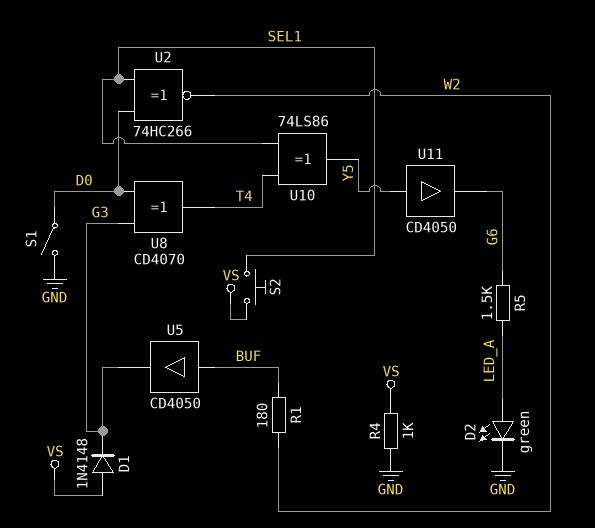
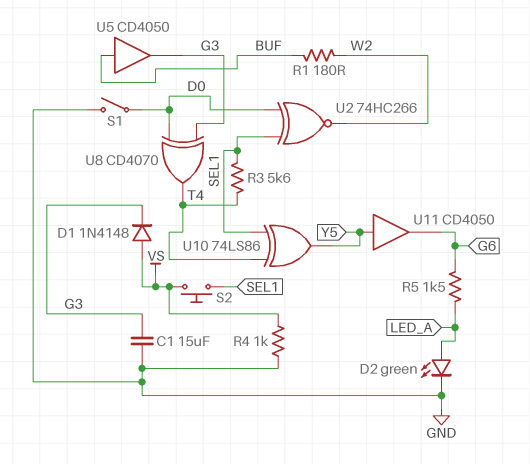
C1: none -> 15uF (G3, GND)
R3: none -> 5.6k (SEL1, T4)

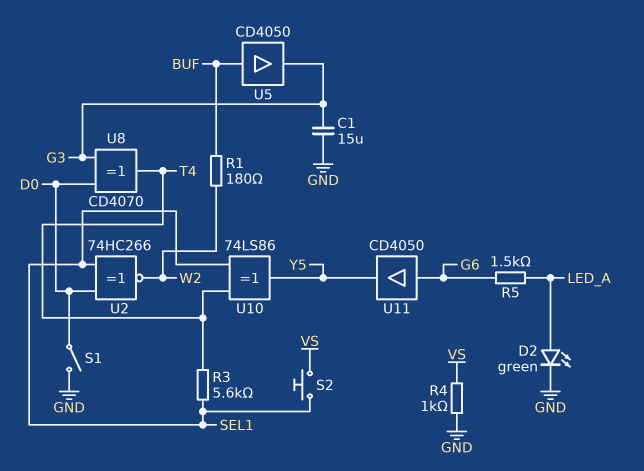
D1: diode 1N4148 (A VS, K G3) -> none
U11: buffer CD4050 (in Y5, out G6) -> buffer CD4050 (in G6, out Y5)

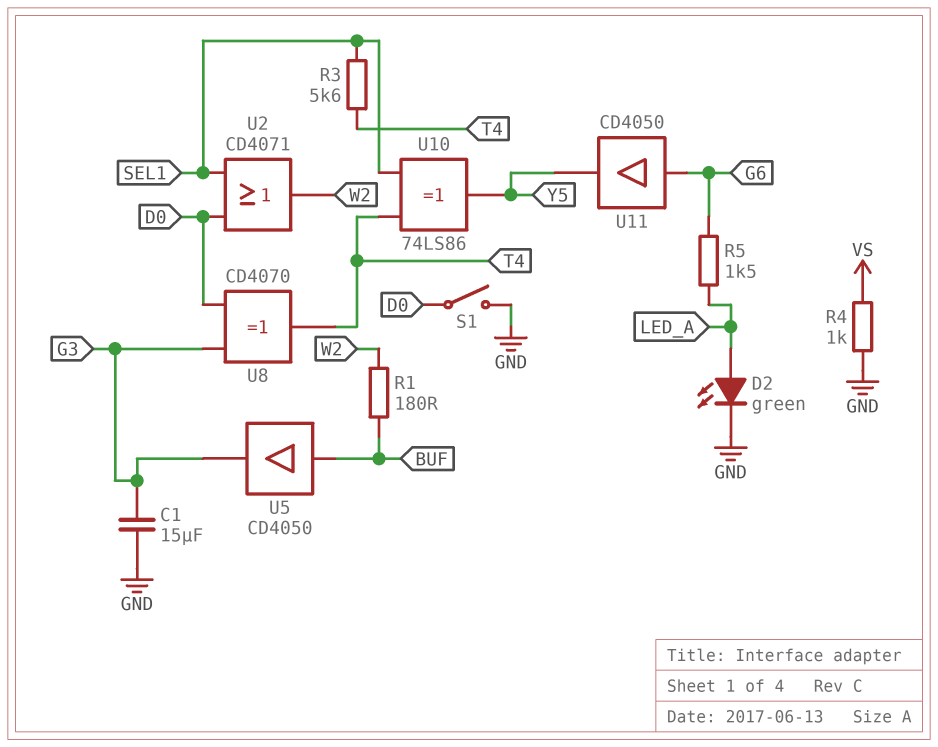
S2: button (SEL1, VS) -> none
U2: XNOR 74HC266 (in D0, in SEL1, out W2) -> OR CD4071 (in D0, in SEL1, out W2)

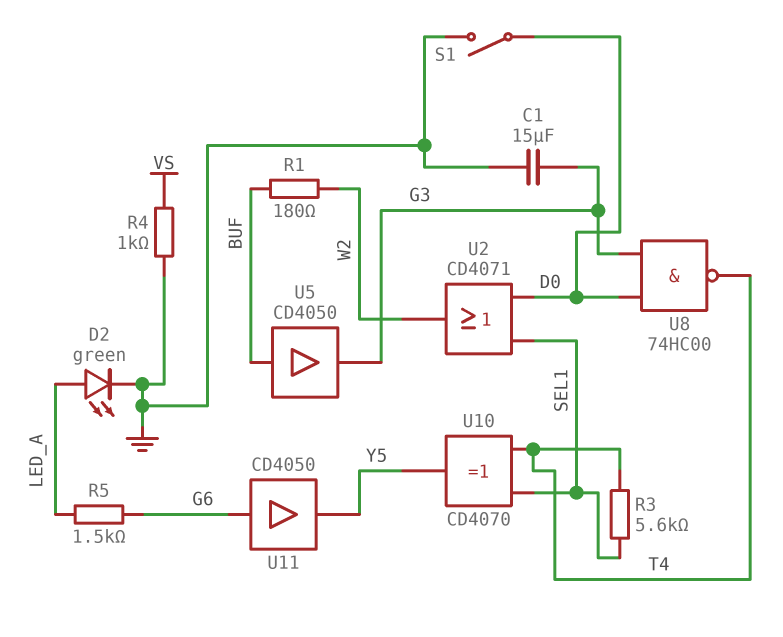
U8: XOR CD4070 (in D0, in G3, out T4) -> NAND 74HC00 (in D0, in G3, out T4)
U10: XOR 74LS86 (in SEL1, in T4, out Y5) -> XOR CD4070 (in SEL1, in T4, out Y5)

